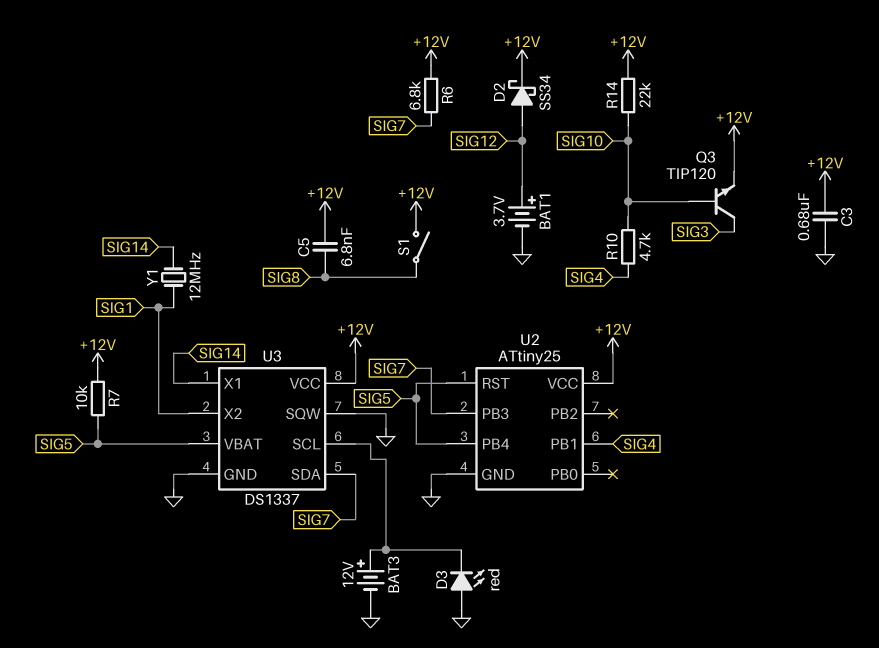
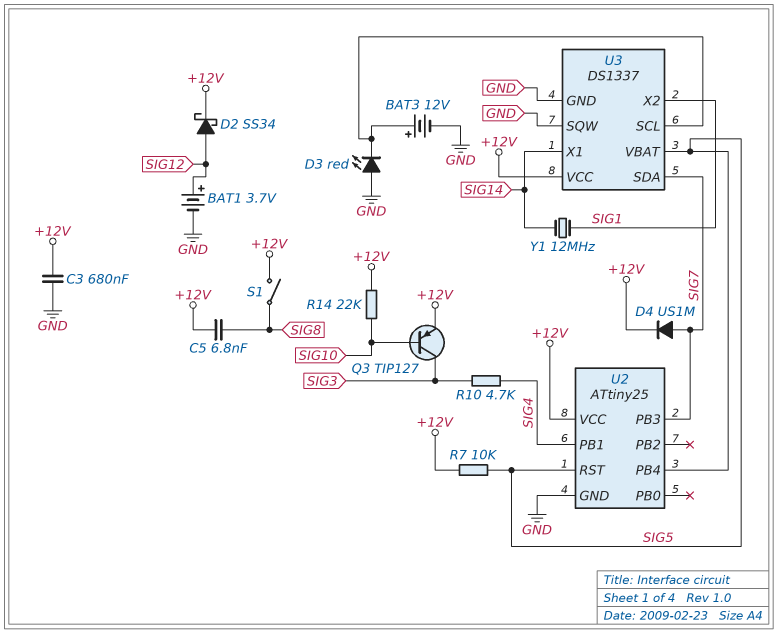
D4: none -> diode US1M (A SIG7, K +12V)
Q3: NPN TIP120 (B SIG10, C SIG3, E +12V) -> PNP TIP127 (B SIG10, C SIG3, E +12V)
R6: 6.8k (+12V, SIG7) -> none
R10: 4.7k (SIG4, SIG10) -> 4.7k (SIG3, SIG4)

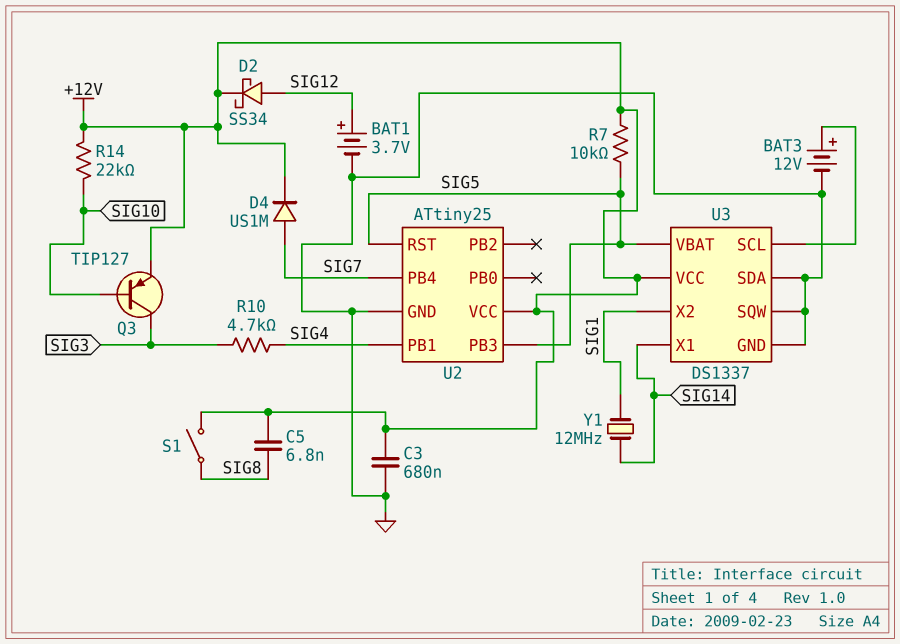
D3: LED red (A GND, K U3/SCL) -> none
U2 pin PB3: SIG7 -> SIG5
U2 pin PB4: SIG5 -> SIG7
U3 pin SDA: SIG7 -> GND

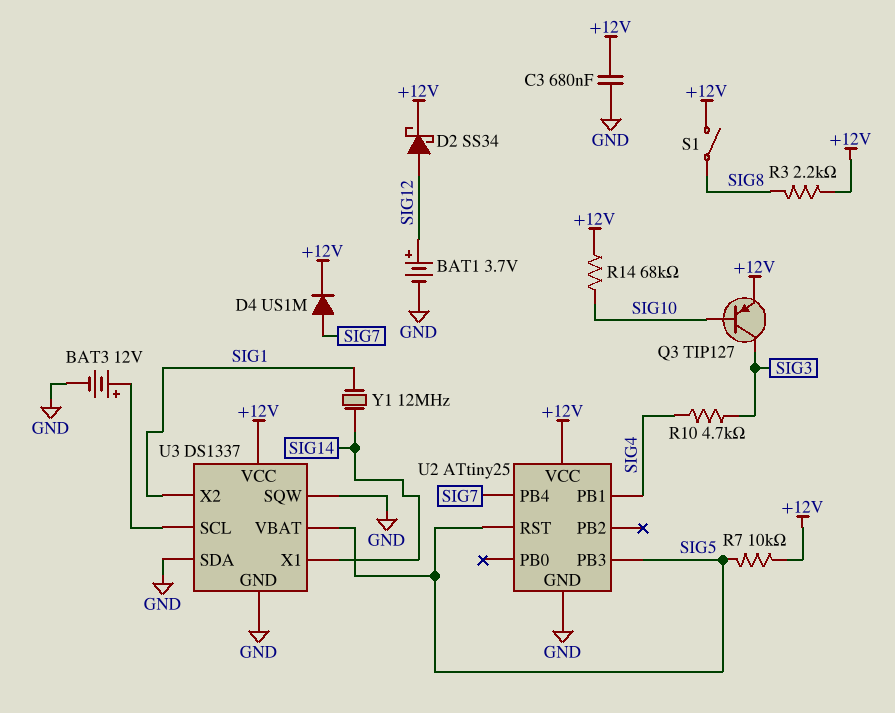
C5: 6.8nF (+12V, SIG8) -> none
R3: none -> 2.2k (+12V, SIG8)
R14: 22k (+12V, SIG10) -> 68k (+12V, SIG10)

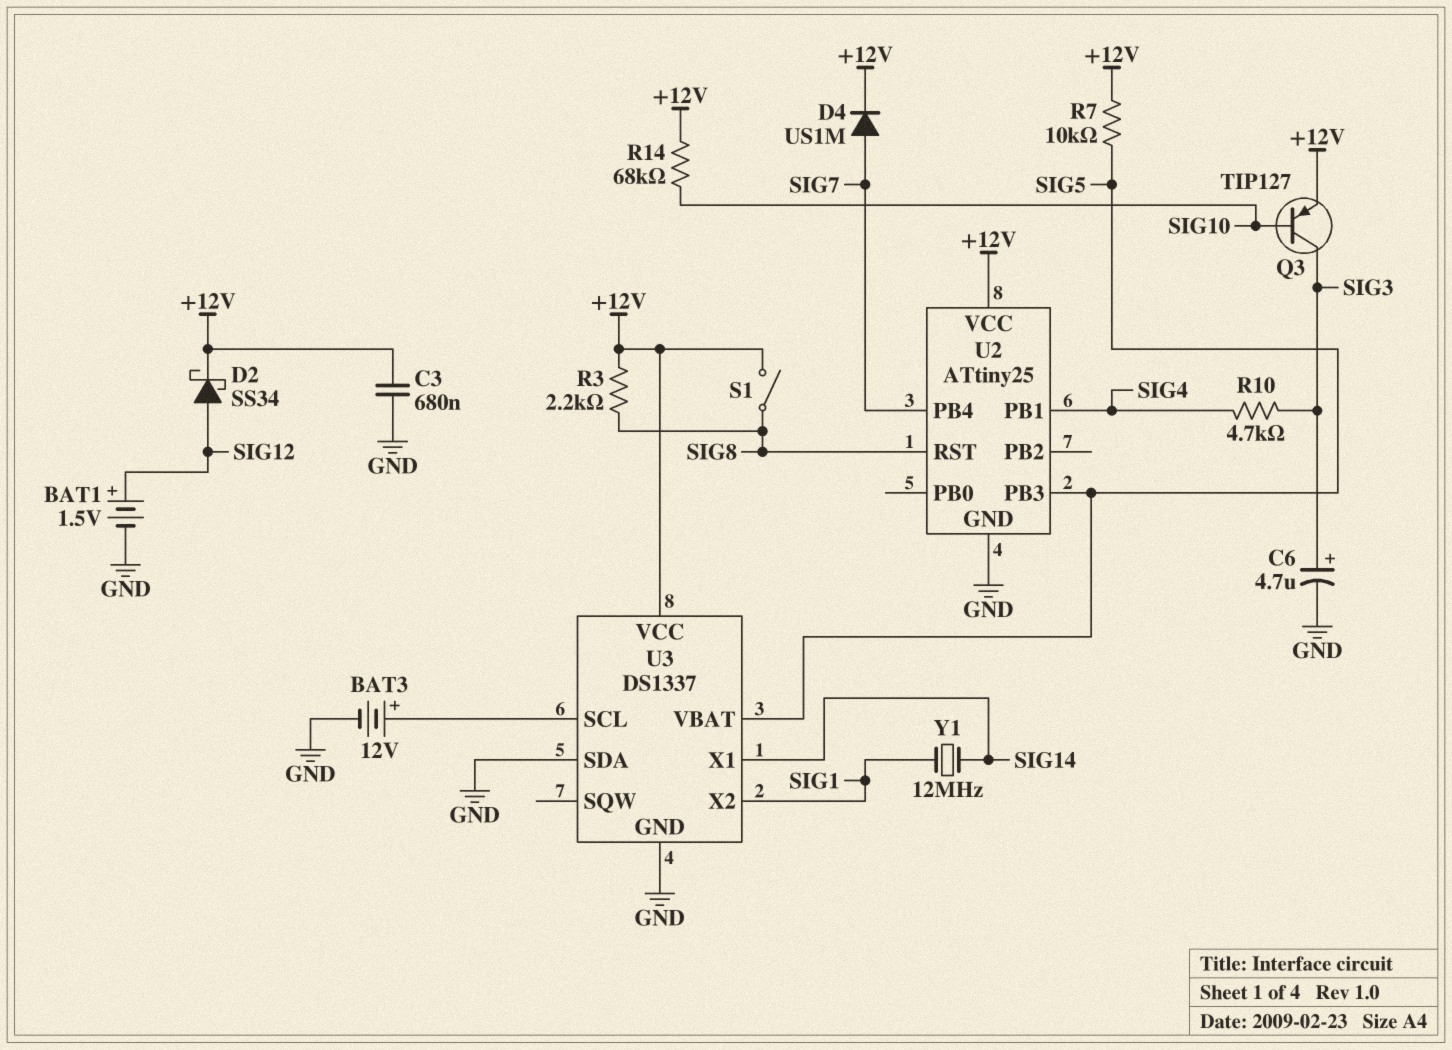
BAT1: 3.7V (plus SIG12, minus GND) -> 1.5V (plus SIG12, minus GND)
C6: none -> 4.7uF (plus SIG3, minus GND)
U2 pin RST: SIG5 -> SIG8
U3 pin SQW: GND -> none

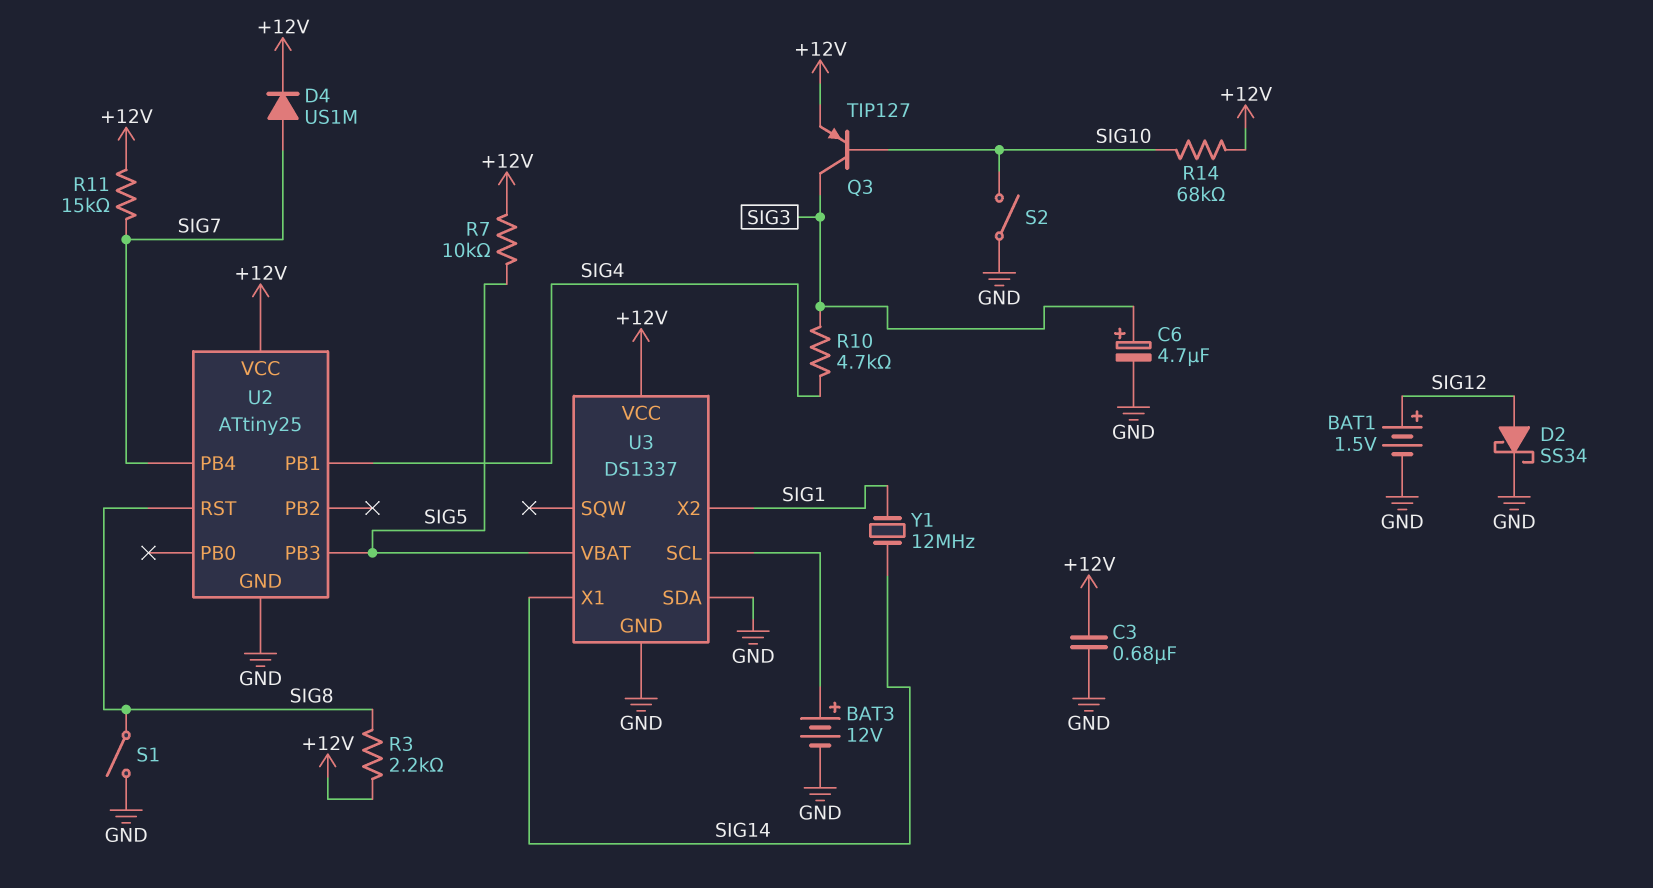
D2: schottky SS34 (A SIG12, K +12V) -> schottky SS34 (A SIG12, K GND)
R11: none -> 15k (+12V, SIG7)
S1: switch (+12V, SIG8) -> switch (GND, SIG8)
S2: none -> switch (GND, SIG10)

